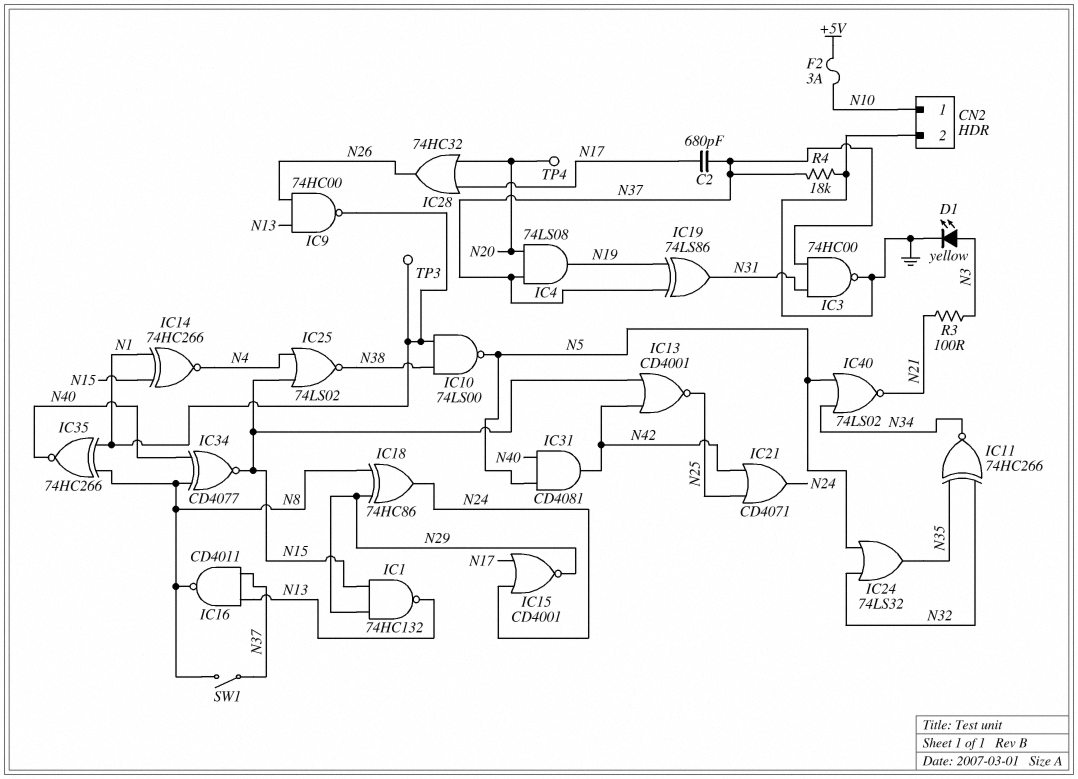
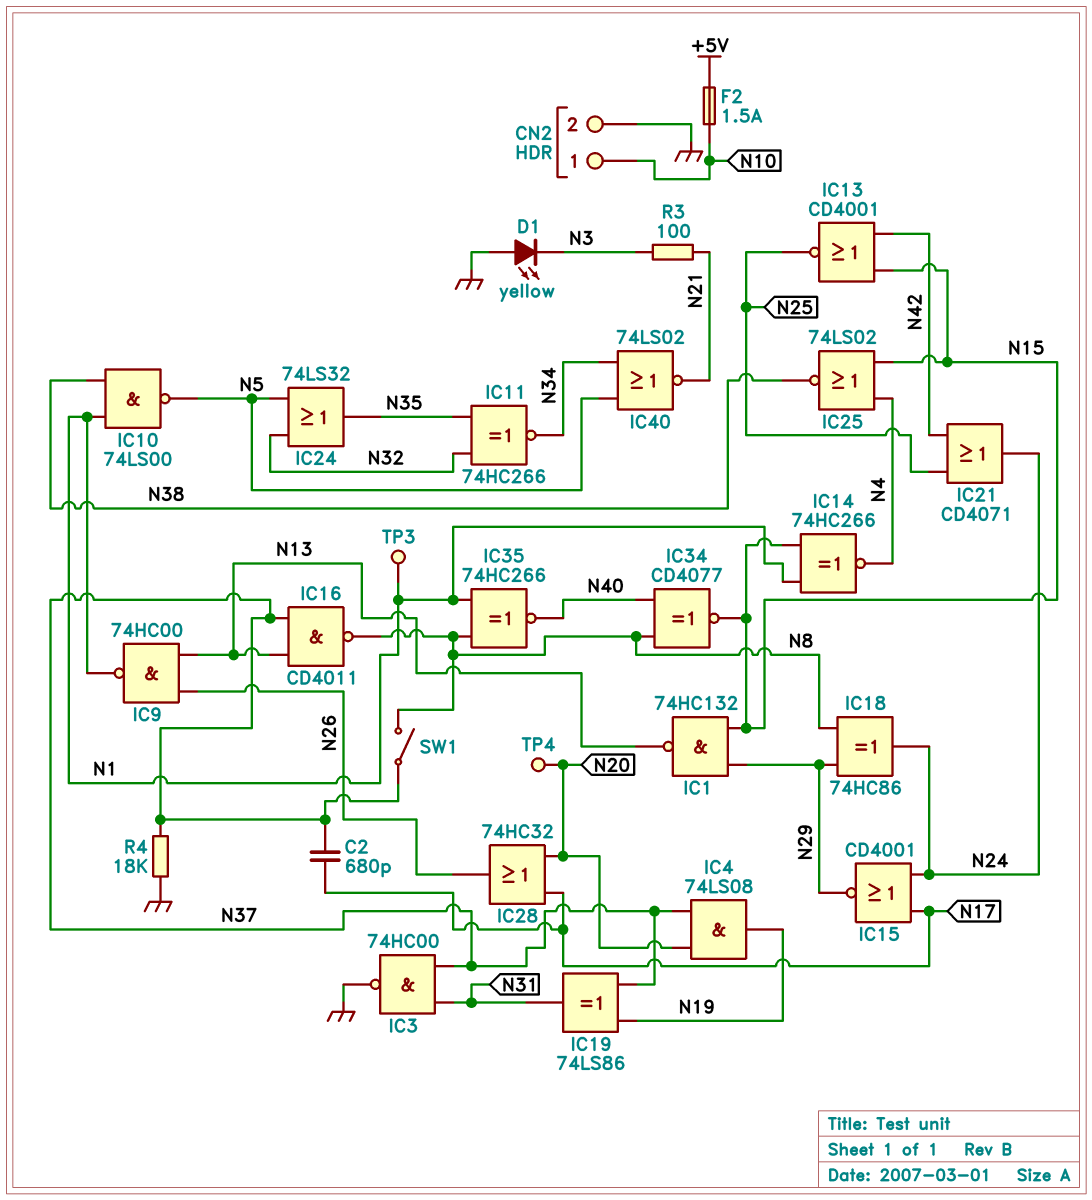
D1: LED yellow (A N3, K GND) -> LED yellow (A GND, K N3)
F2: 3A (+5V, N10) -> 1.5A (+5V, N10)
IC31: AND CD4081 (in N5, in N40, out N42) -> none

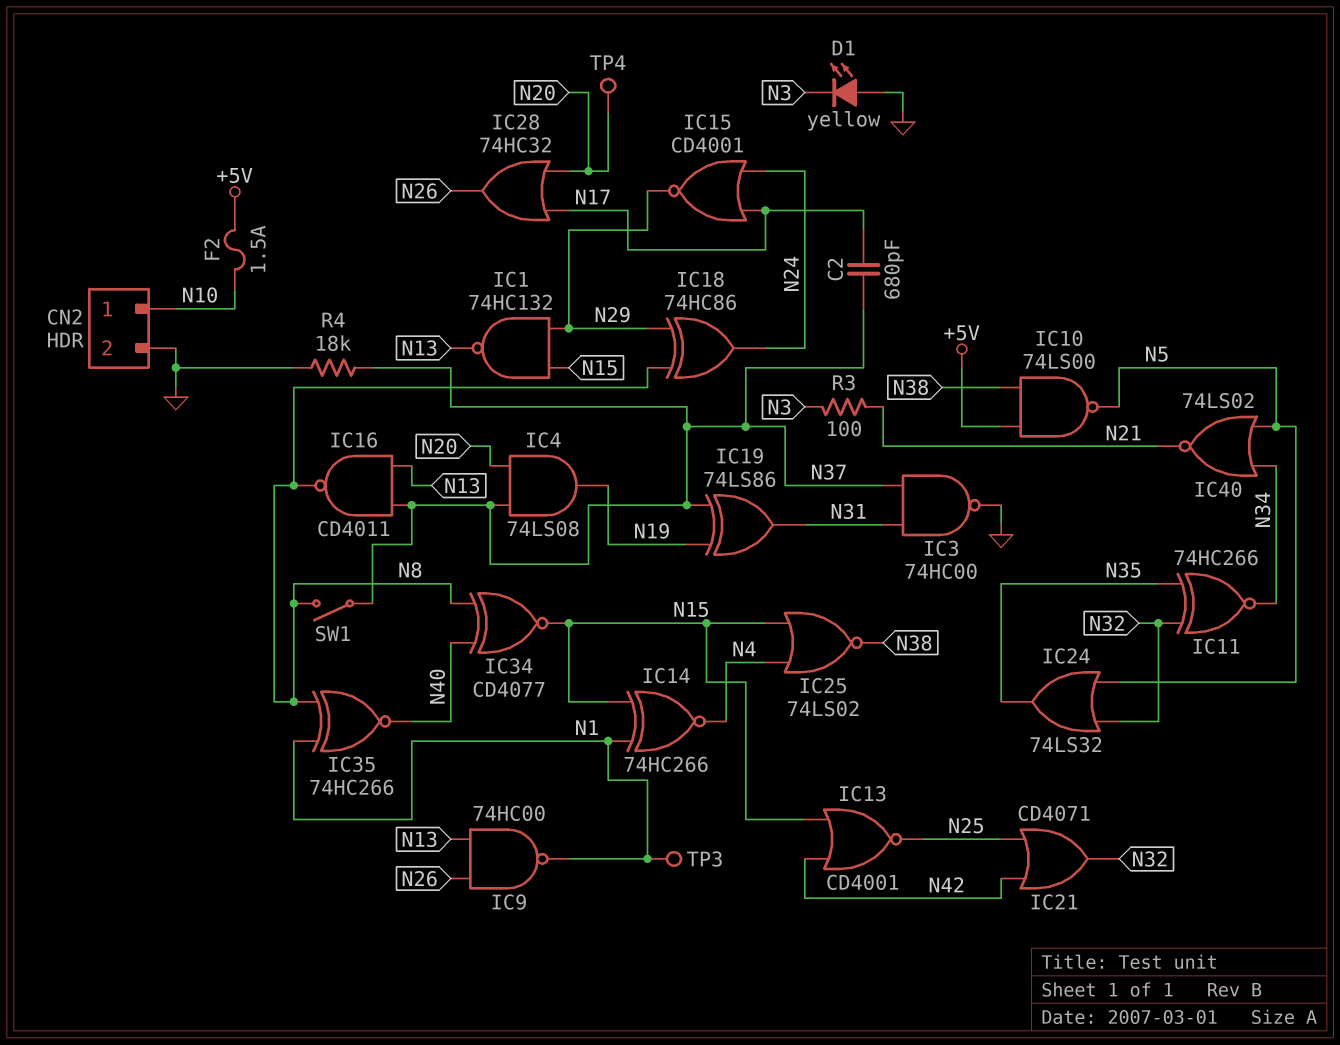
IC10: NAND 74LS00 (in N1, in N38, out N5) -> NAND 74LS00 (in +5V, in N38, out N5)
IC21: OR CD4071 (in N25, in N42, out N24) -> OR CD4071 (in N25, in N42, out N32)

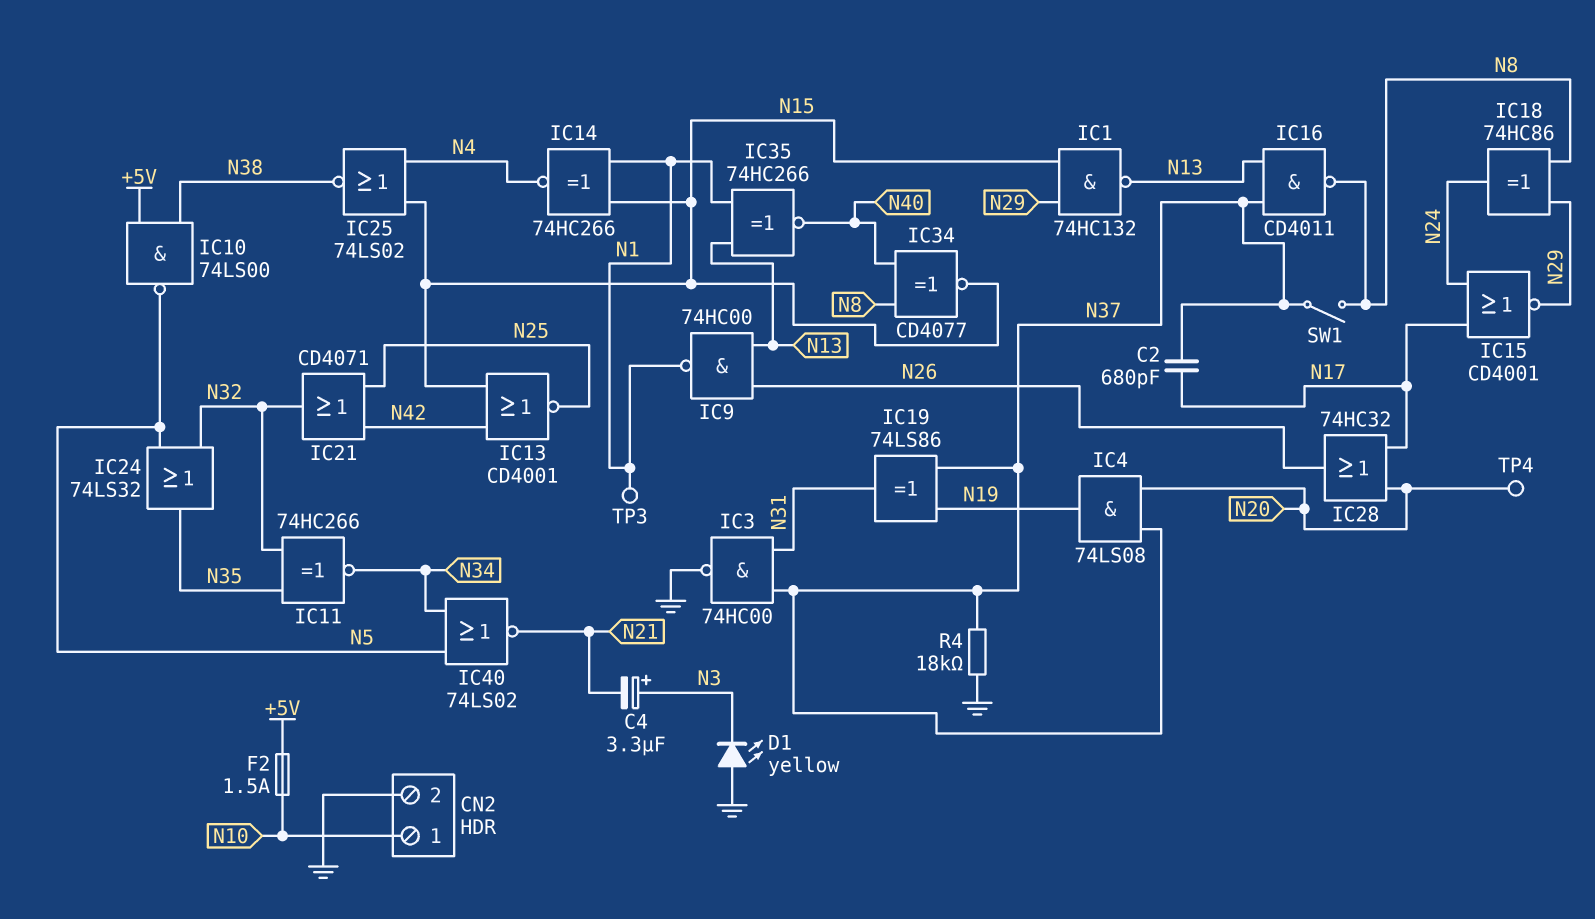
C4: none -> 3.3uF (plus N3, minus N21)
IC35: XNOR 74HC266 (in N1, in N8, out N40) -> XNOR 74HC266 (in N1, in N13, out N40)
R3: 100 (N3, N21) -> none

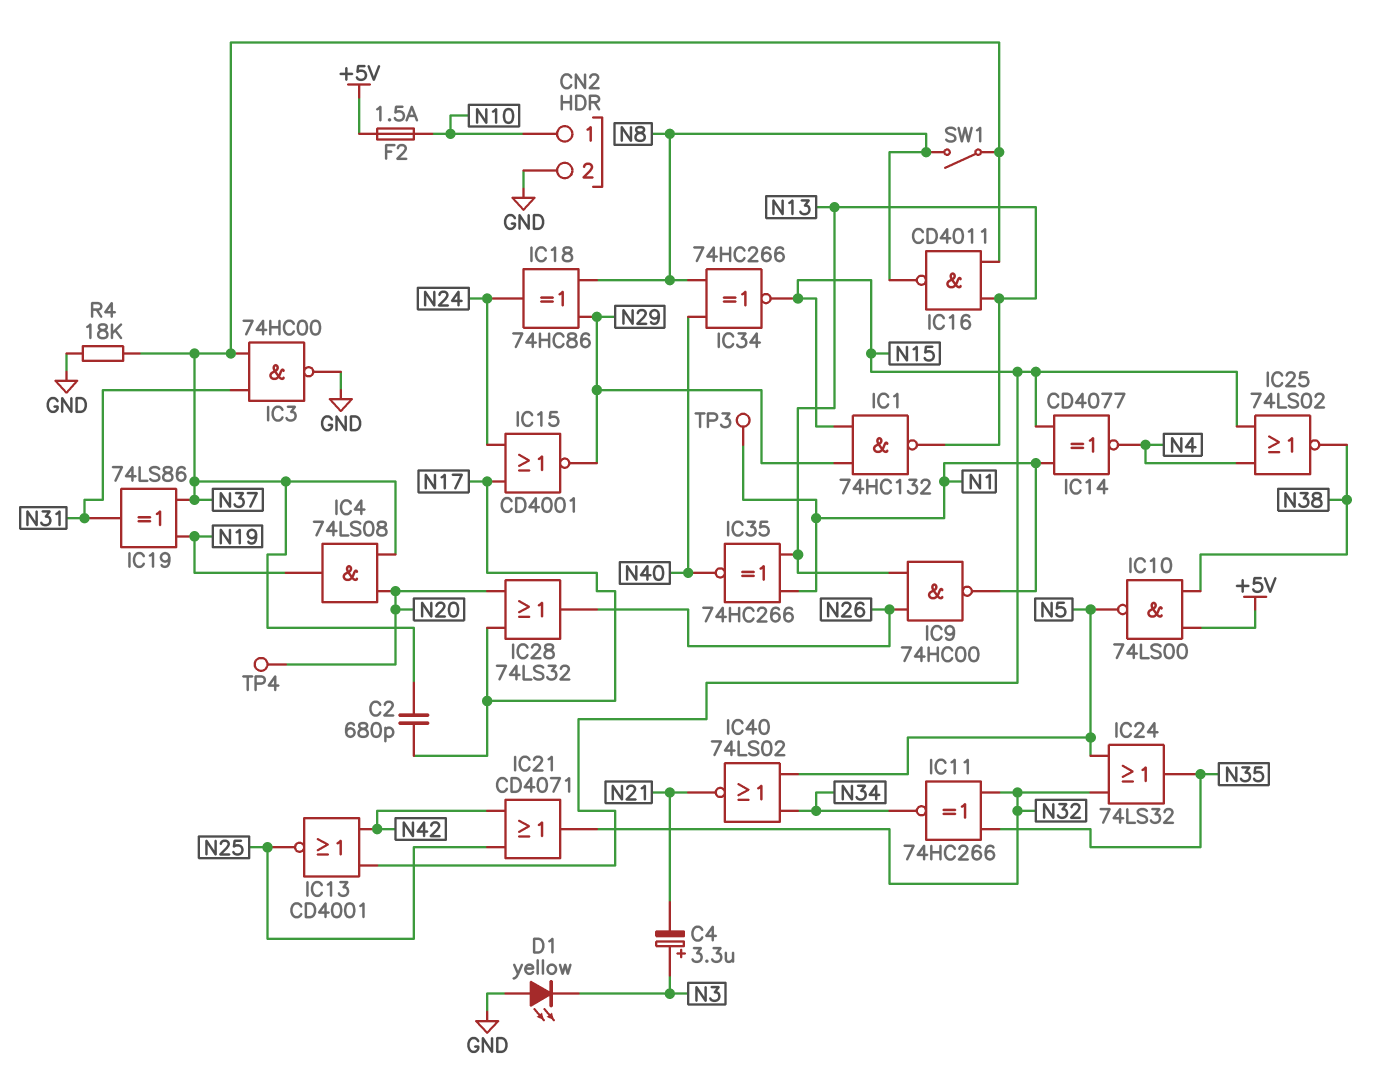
IC14: XNOR 74HC266 (in N1, in N15, out N4) -> XNOR CD4077 (in N1, in N15, out N4)
IC28: OR 74HC32 (in N17, in N20, out N26) -> OR 74LS32 (in N17, in N20, out N26)
IC34: XNOR CD4077 (in N8, in N40, out N15) -> XNOR 74HC266 (in N8, in N40, out N15)

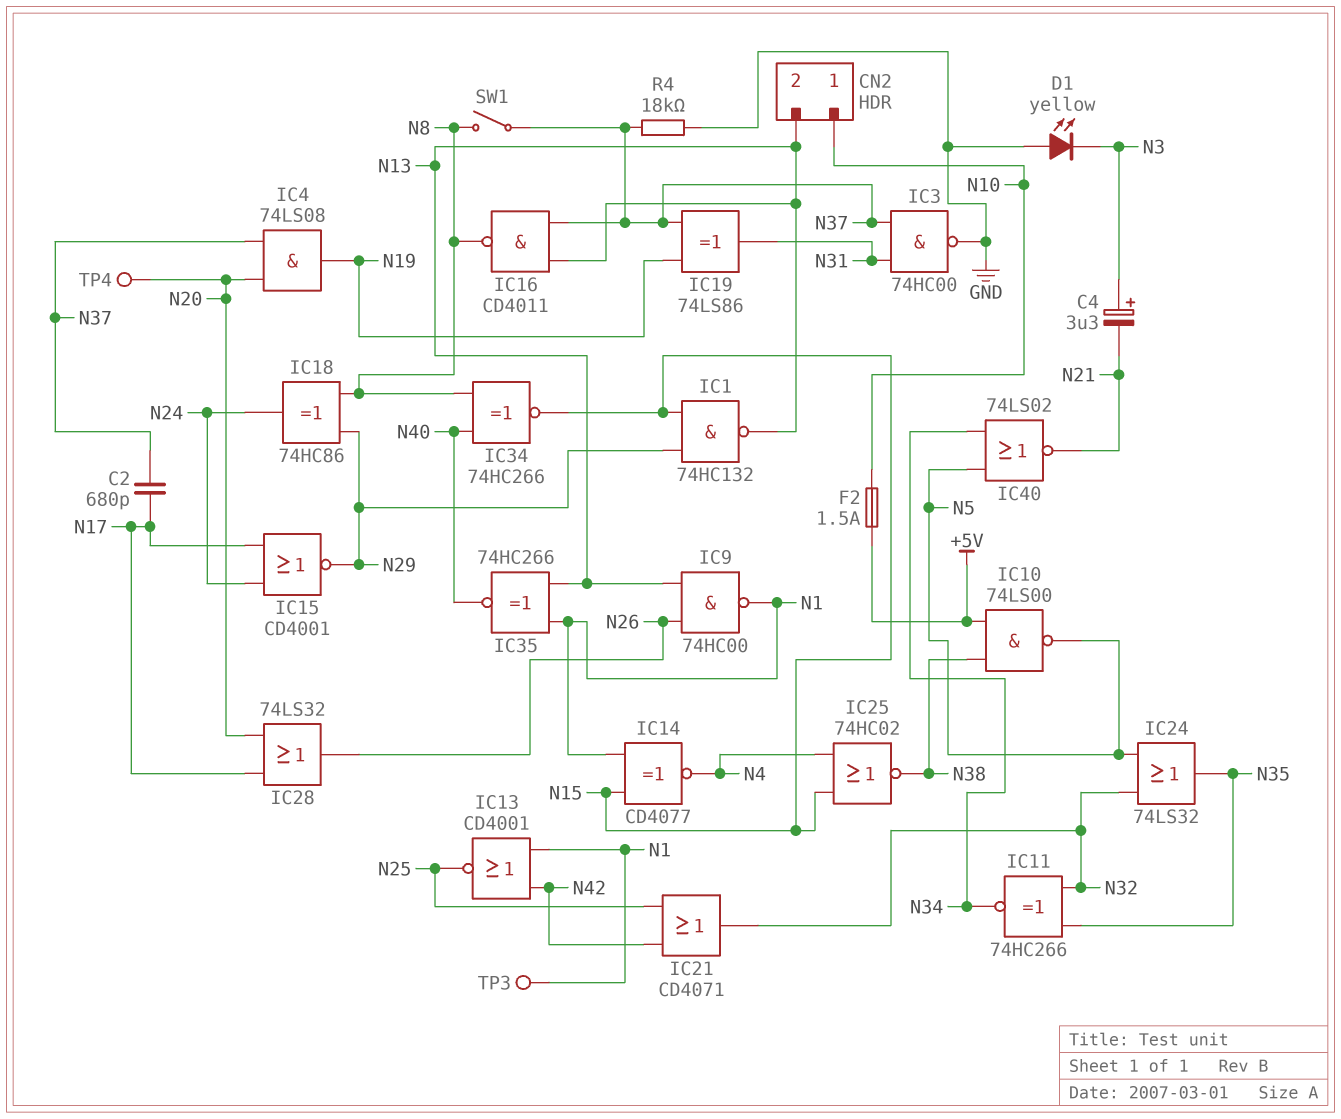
CN2 pin 2: GND -> N13
IC13: NOR CD4001 (in N15, in N42, out N25) -> NOR CD4001 (in N1, in N42, out N25)
IC25: NOR 74LS02 (in N4, in N15, out N38) -> NOR 74HC02 (in N4, in N15, out N38)

